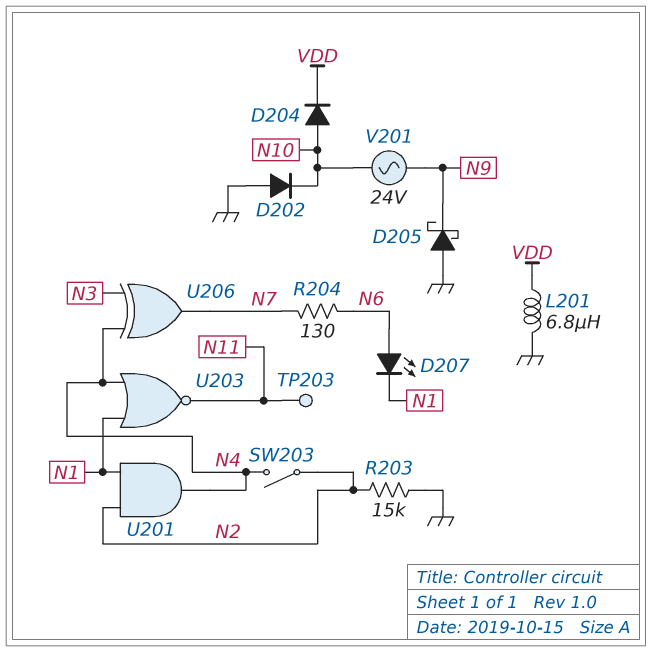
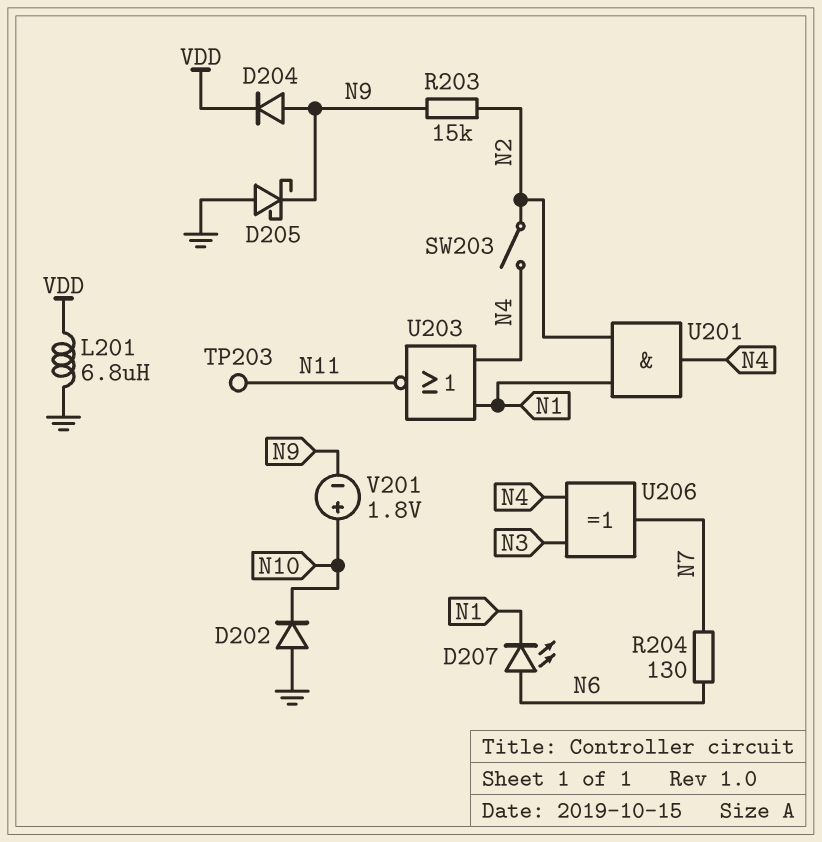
D204: diode (A N10, K VDD) -> diode (A N9, K VDD)
R203: 15k (GND, N2) -> 15k (N2, N9)
V201: AC 24V (N9, N10) -> 1.8V (plus N10, minus N9)

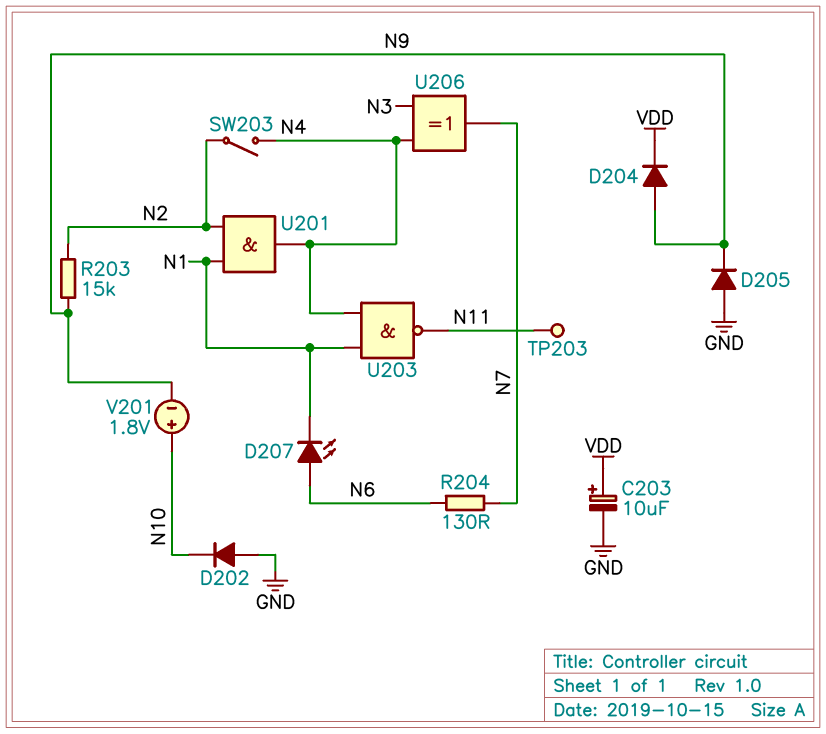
C203: none -> 10uF (plus VDD, minus GND)
D205: schottky (A GND, K N9) -> diode (A GND, K N9)
L201: 6.8uH (GND, VDD) -> none
U203: NOR (in N1, in N4, out N11) -> NAND (in N1, in N4, out N11)

